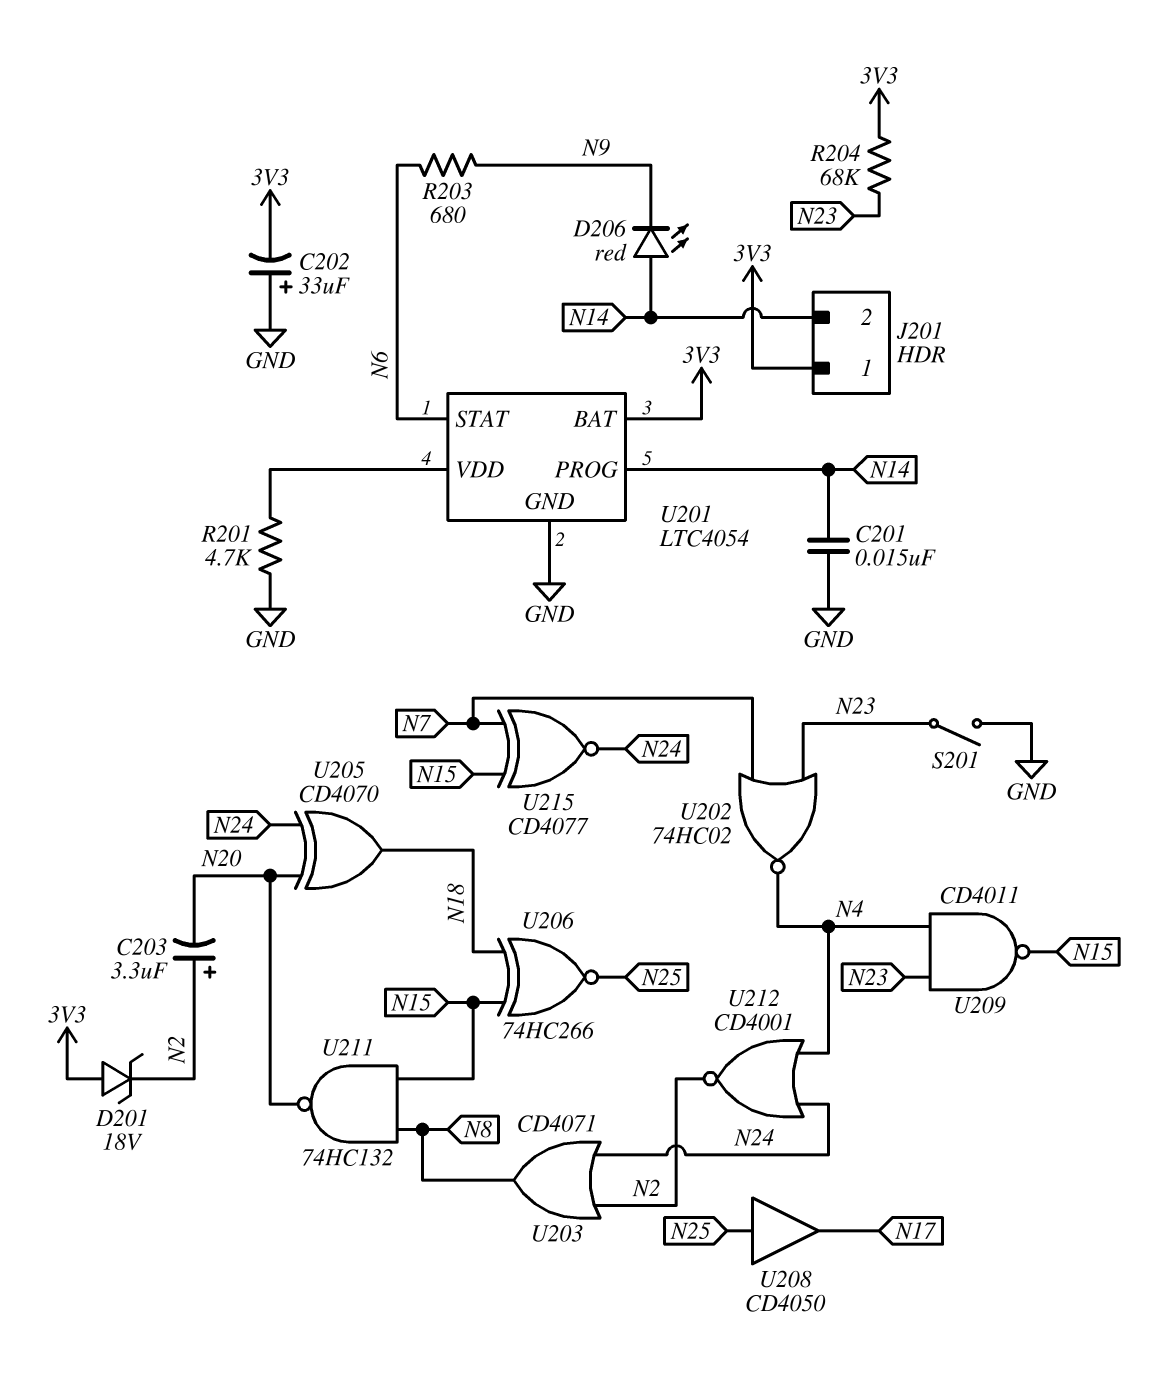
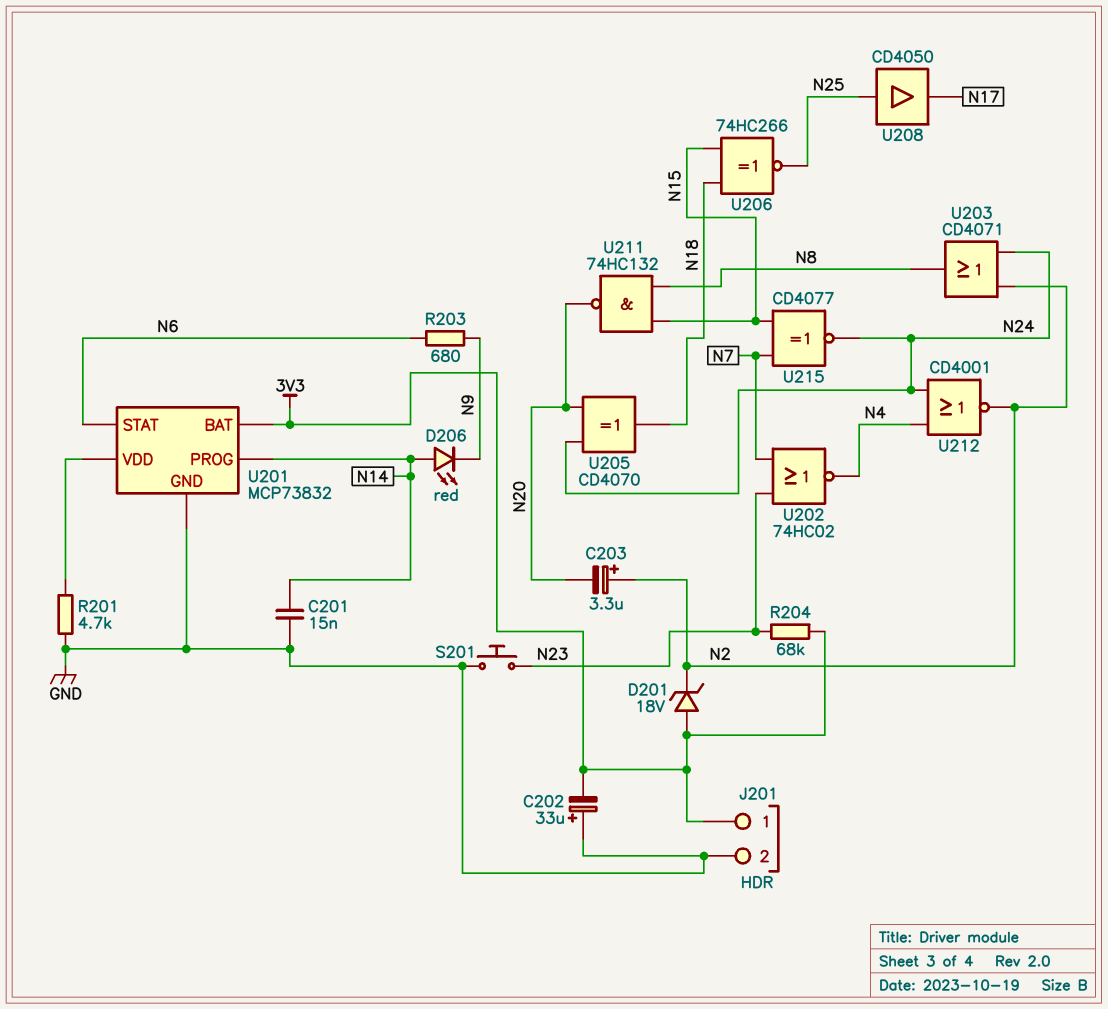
J201 pin 2: N14 -> GND
S201: switch (GND, N23) -> button (GND, N23)
U201: LTC4054 -> MCP73832
U209: NAND CD4011 (in N4, in N23, out N15) -> none

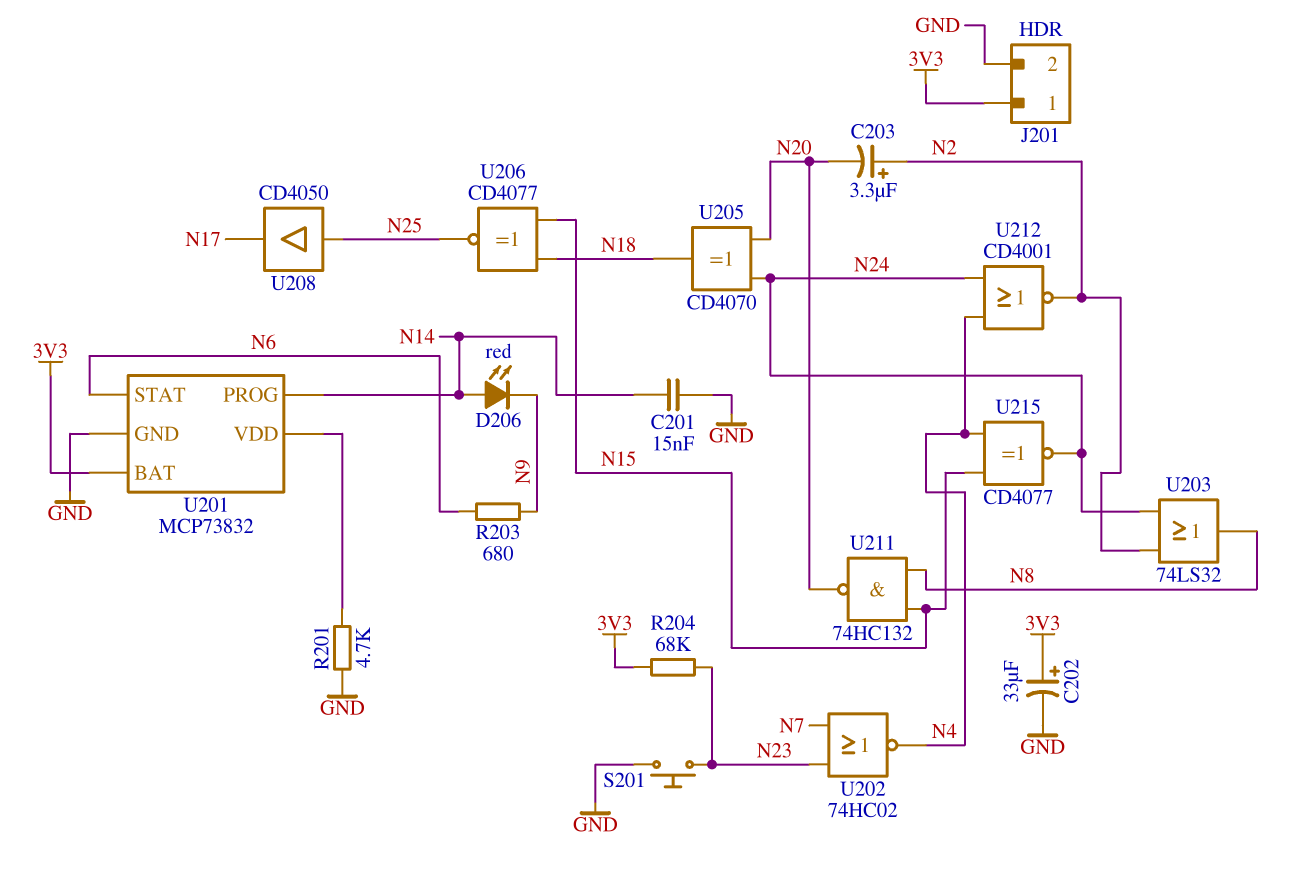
C202: 33uF (plus GND, minus 3V3) -> 33uF (plus 3V3, minus GND)
D201: zener 18V (A 3V3, K N2) -> none
U203: OR CD4071 (in N2, in N24, out N8) -> OR 74LS32 (in N2, in N24, out N8)
U206: XNOR 74HC266 (in N15, in N18, out N25) -> XNOR CD4077 (in N15, in N18, out N25)
U215: XNOR CD4077 (in N7, in N15, out N24) -> XNOR CD4077 (in N4, in N15, out N24)

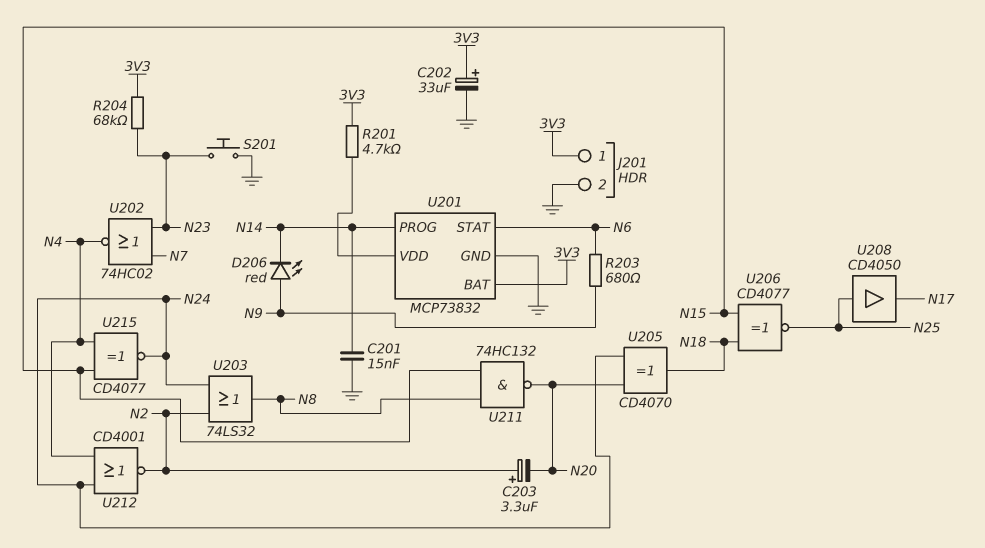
D206: LED red (A N14, K N9) -> LED red (A N9, K N14)
R201: 4.7k (GND, U201/VDD) -> 4.7k (3V3, U201/VDD)

